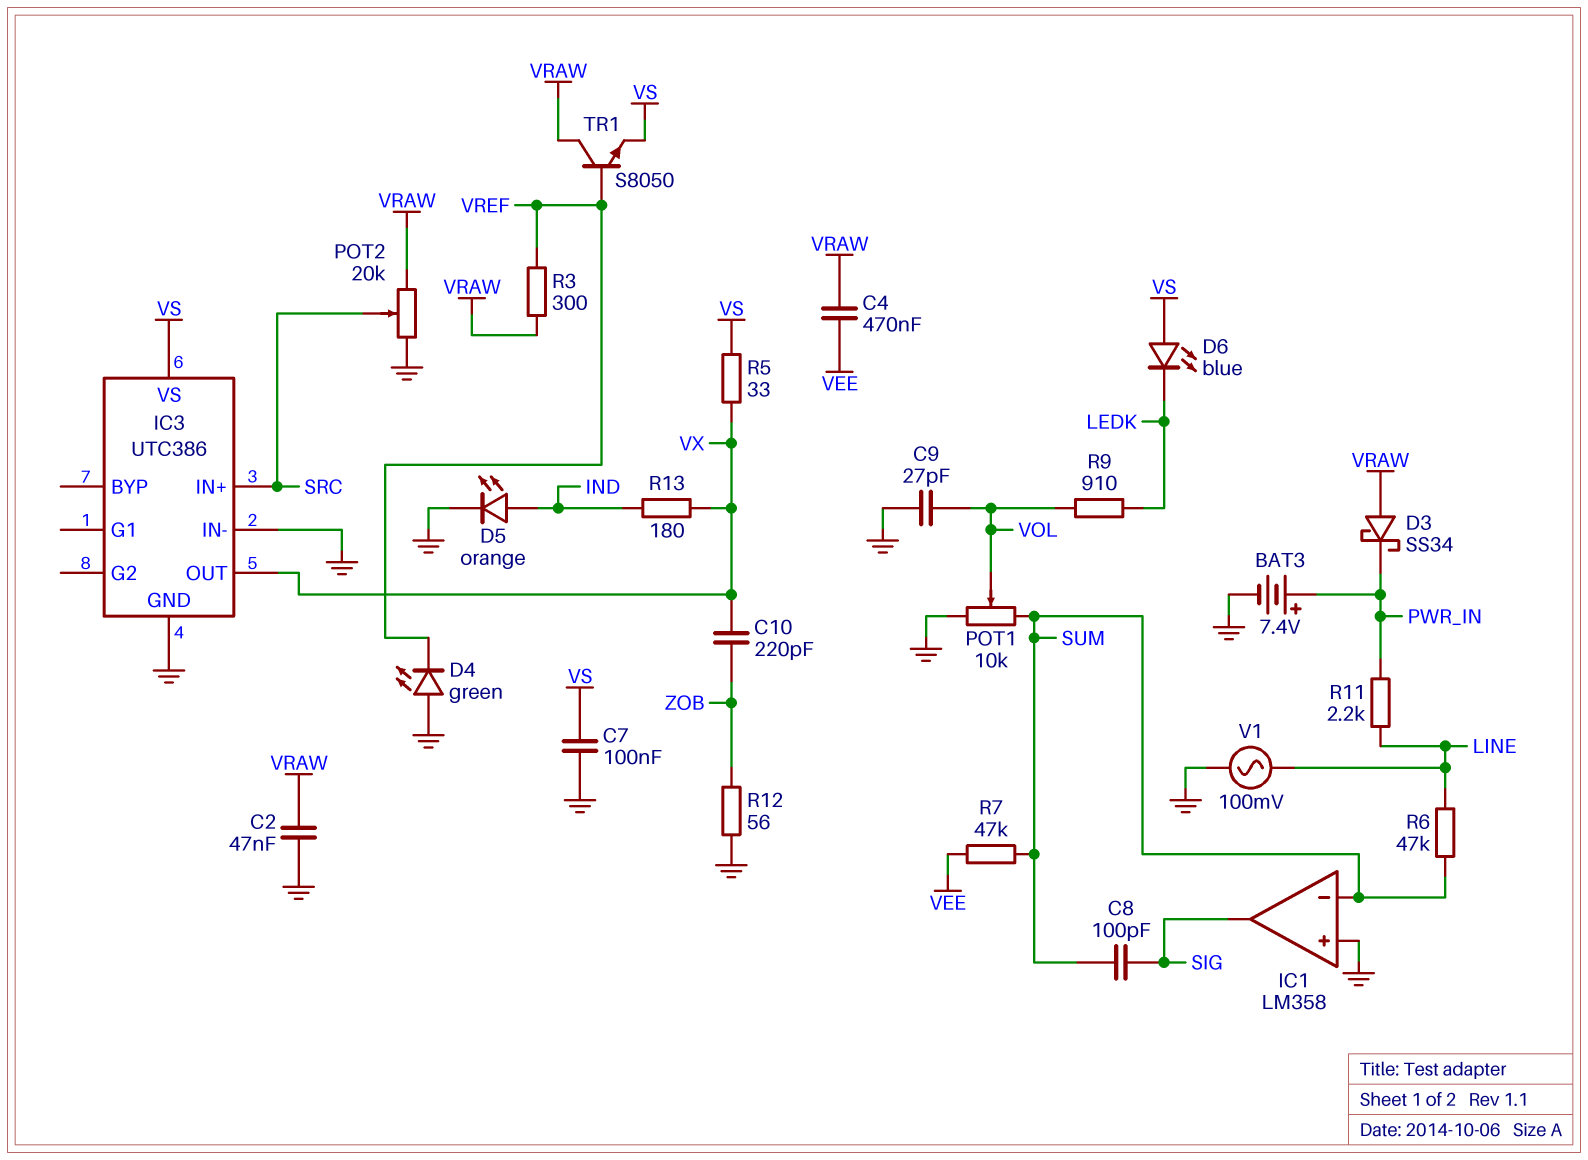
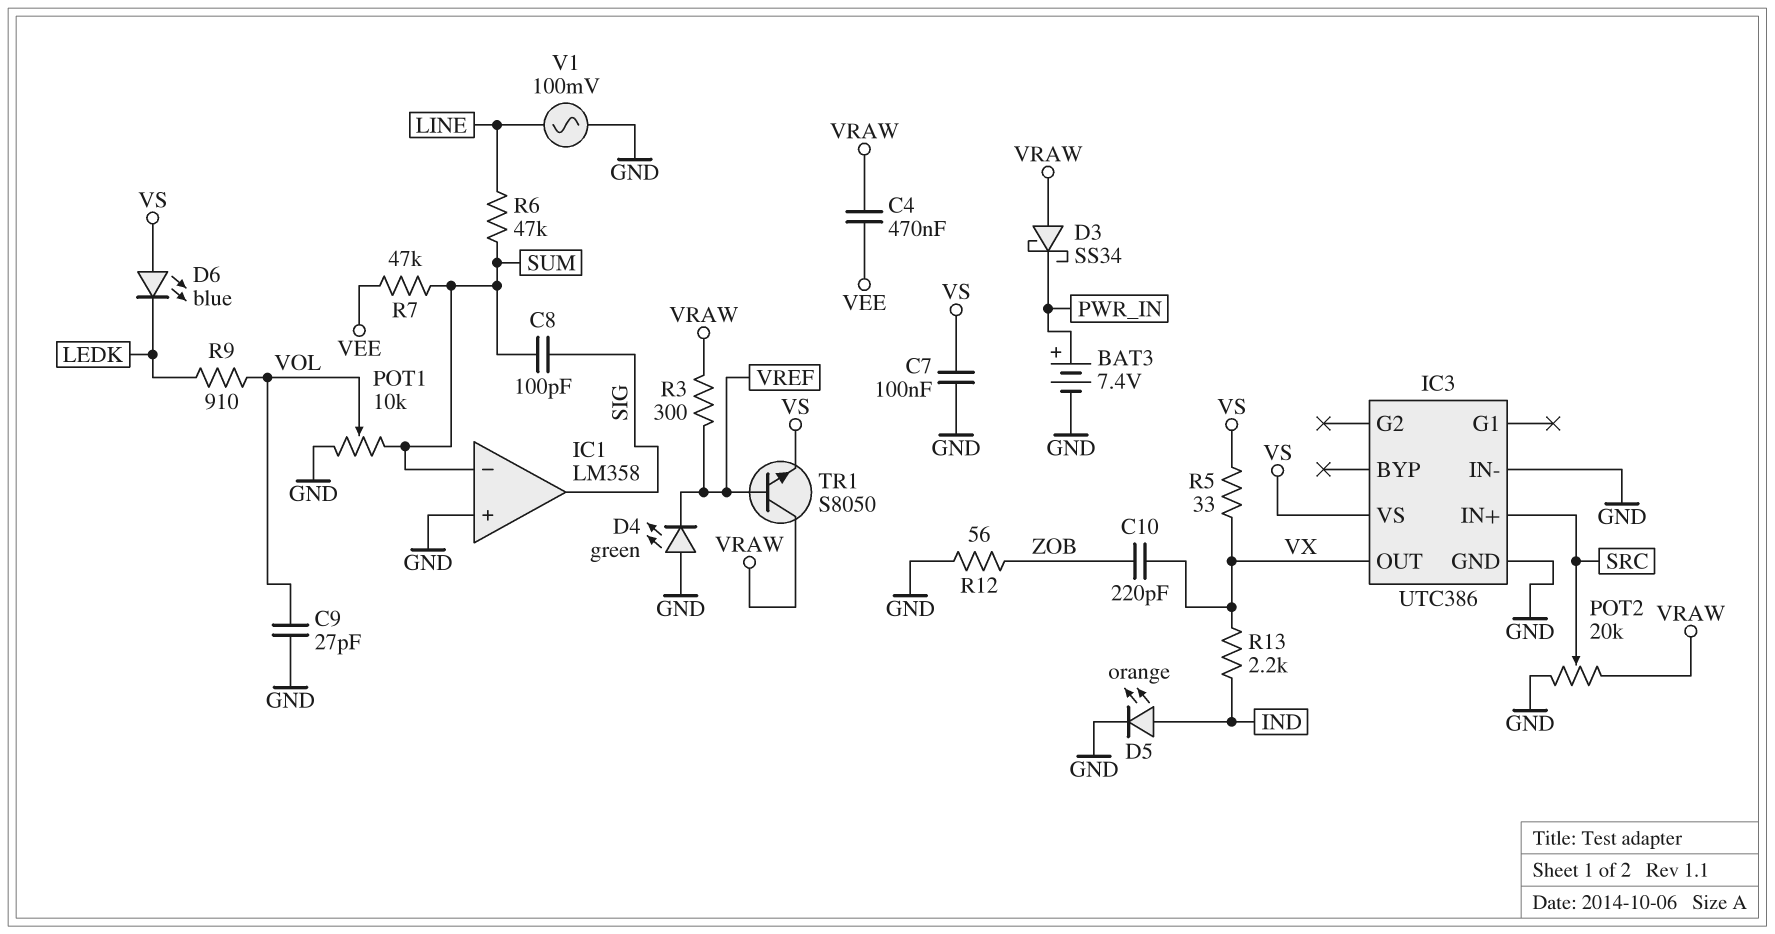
C2: 47nF (GND, VRAW) -> none
R11: 2.2k (LINE, PWR_IN) -> none
R13: 180 (IND, VX) -> 2.2k (IND, VX)

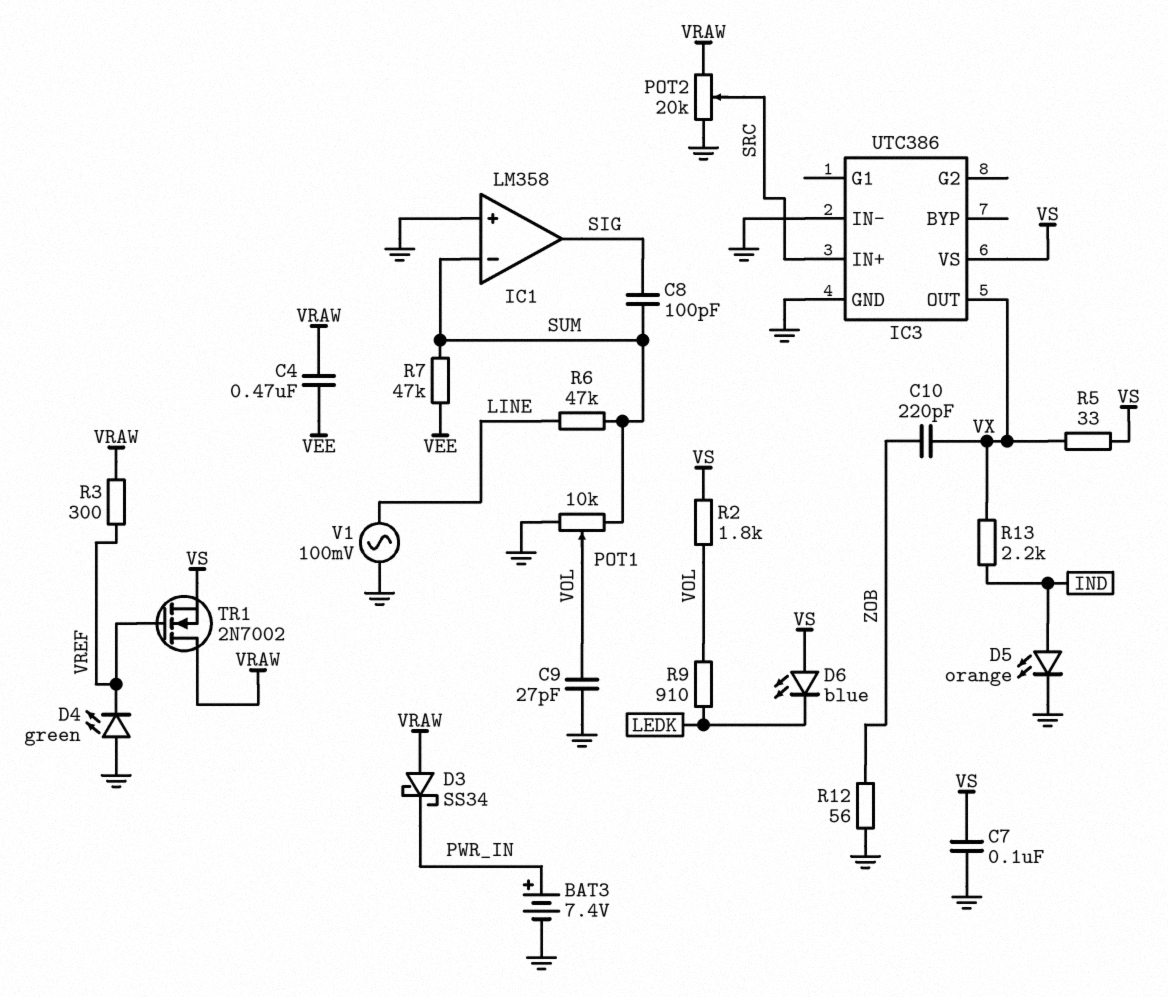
R2: none -> 1.8k (VOL, VS)
TR1: NPN S8050 (B VREF, C VRAW, E VS) -> NMOS 2N7002 (G VREF, D VRAW, S VS)

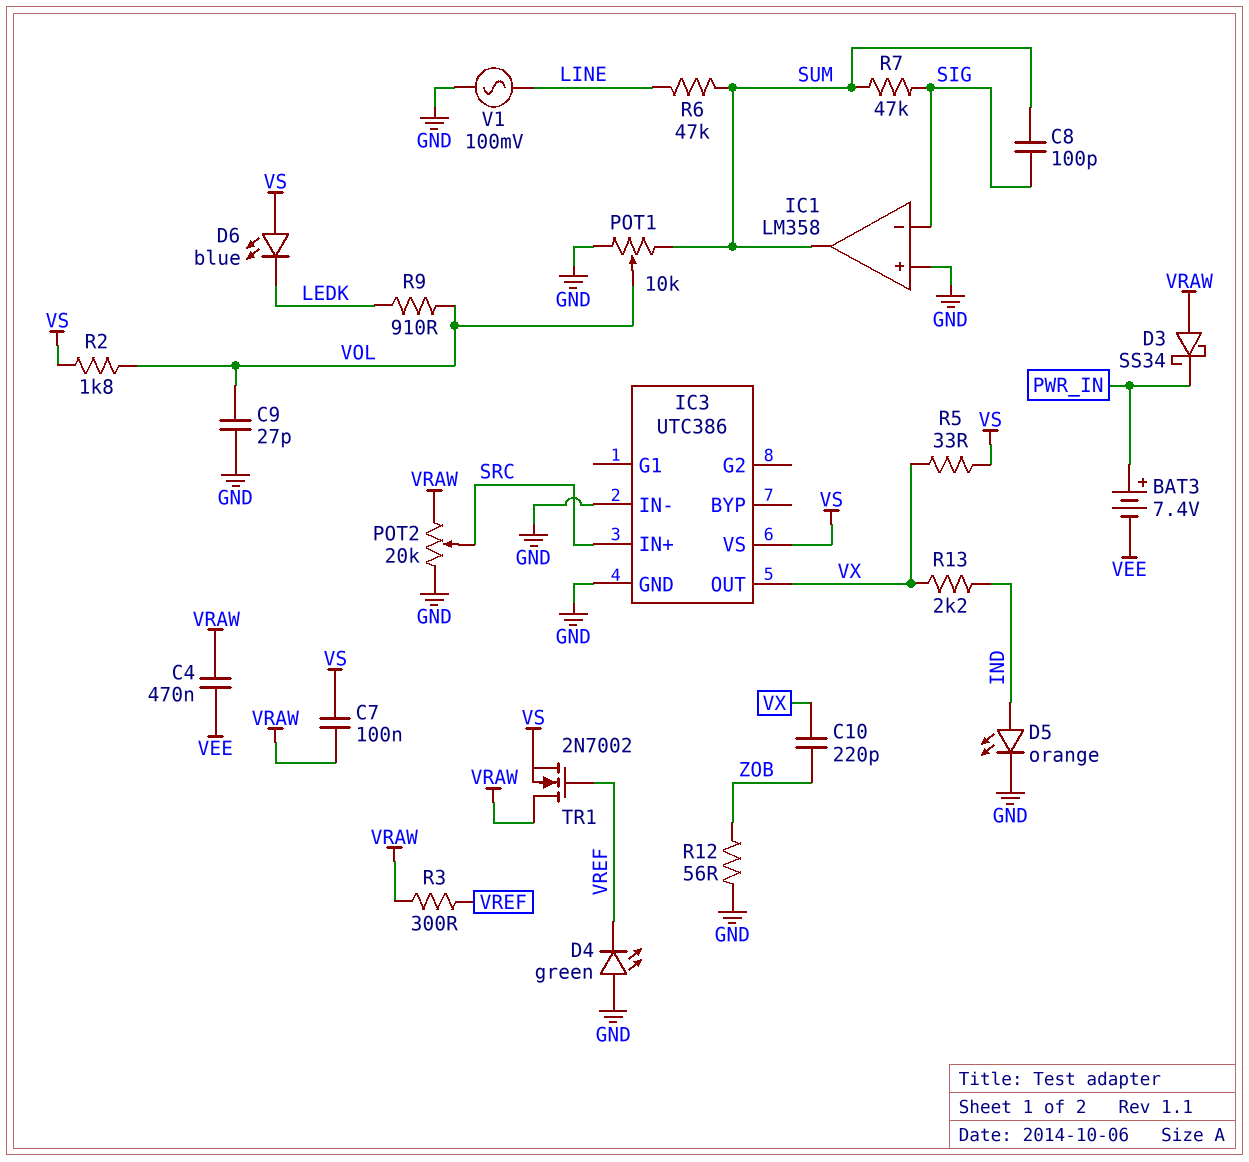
BAT3: 7.4V (plus PWR_IN, minus GND) -> 7.4V (plus PWR_IN, minus VEE)
C7: 100nF (GND, VS) -> 100nF (VRAW, VS)
IC1 pin in-: SUM -> SIG
IC1 pin out: SIG -> SUM
R7: 47k (SUM, VEE) -> 47k (SIG, SUM)

